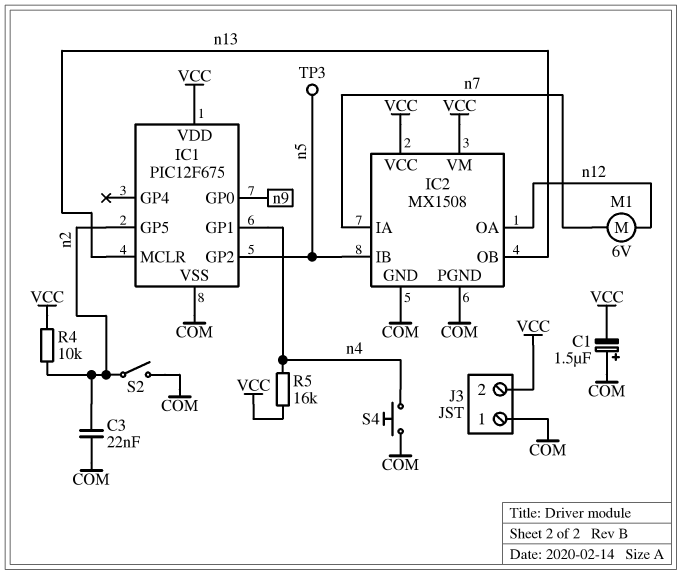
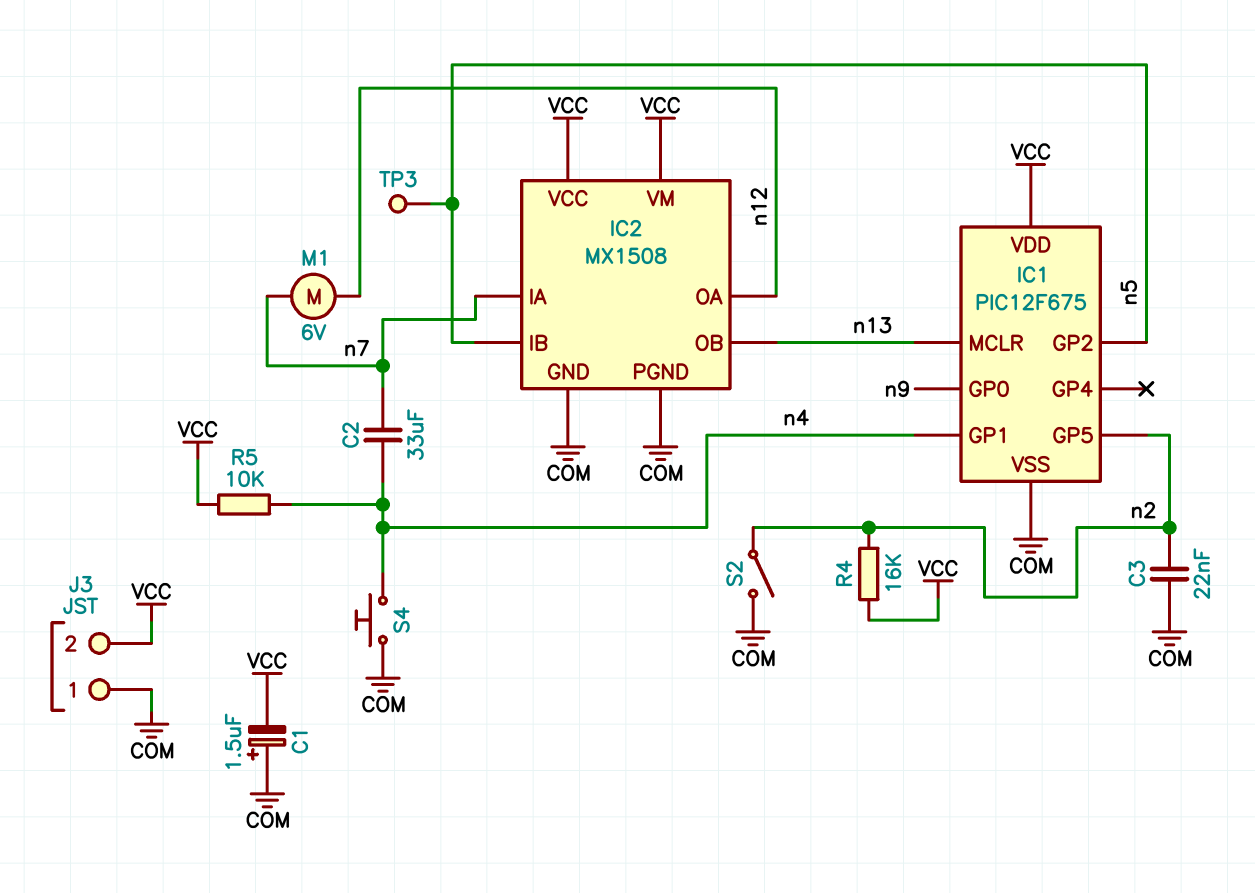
C2: none -> 33uF (n4, n7)
R4: 10k (VCC, n2) -> 16k (VCC, n2)
R5: 16k (VCC, n4) -> 10k (VCC, n4)

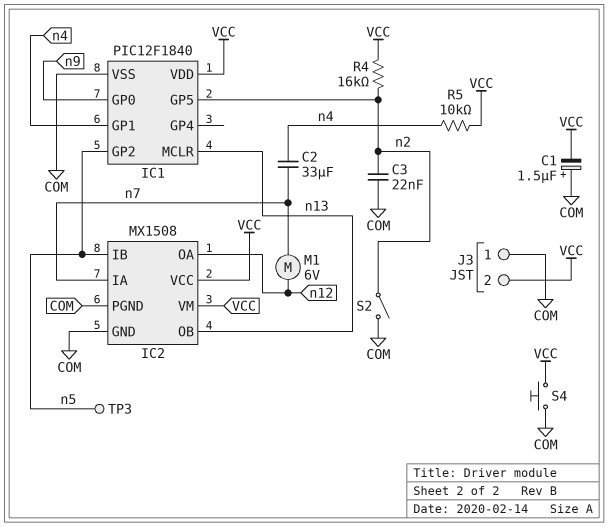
IC1: PIC12F675 -> PIC12F1840
S4: button (COM, n4) -> button (COM, VCC)

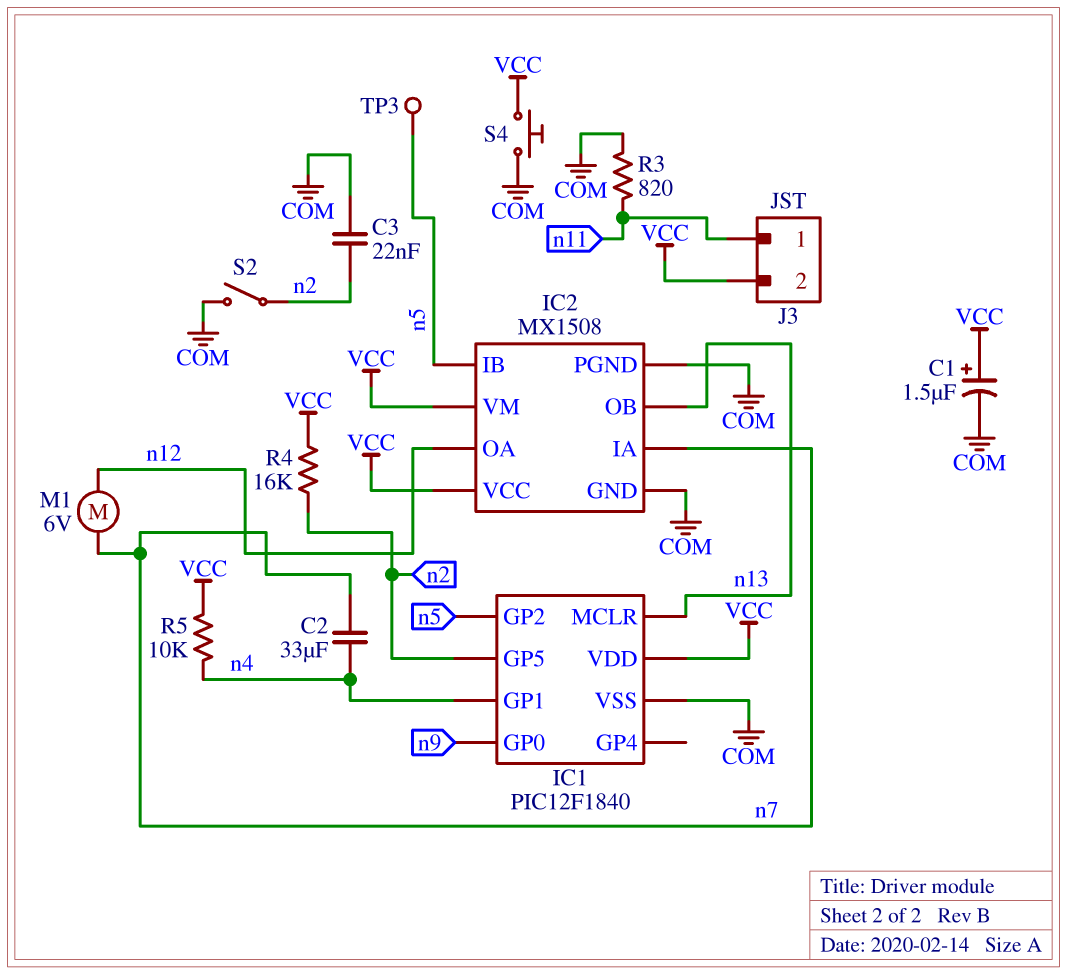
C1: 1.5uF (plus COM, minus VCC) -> 1.5uF (plus VCC, minus COM)
J3 pin 1: COM -> n11
R3: none -> 820 (COM, n11)

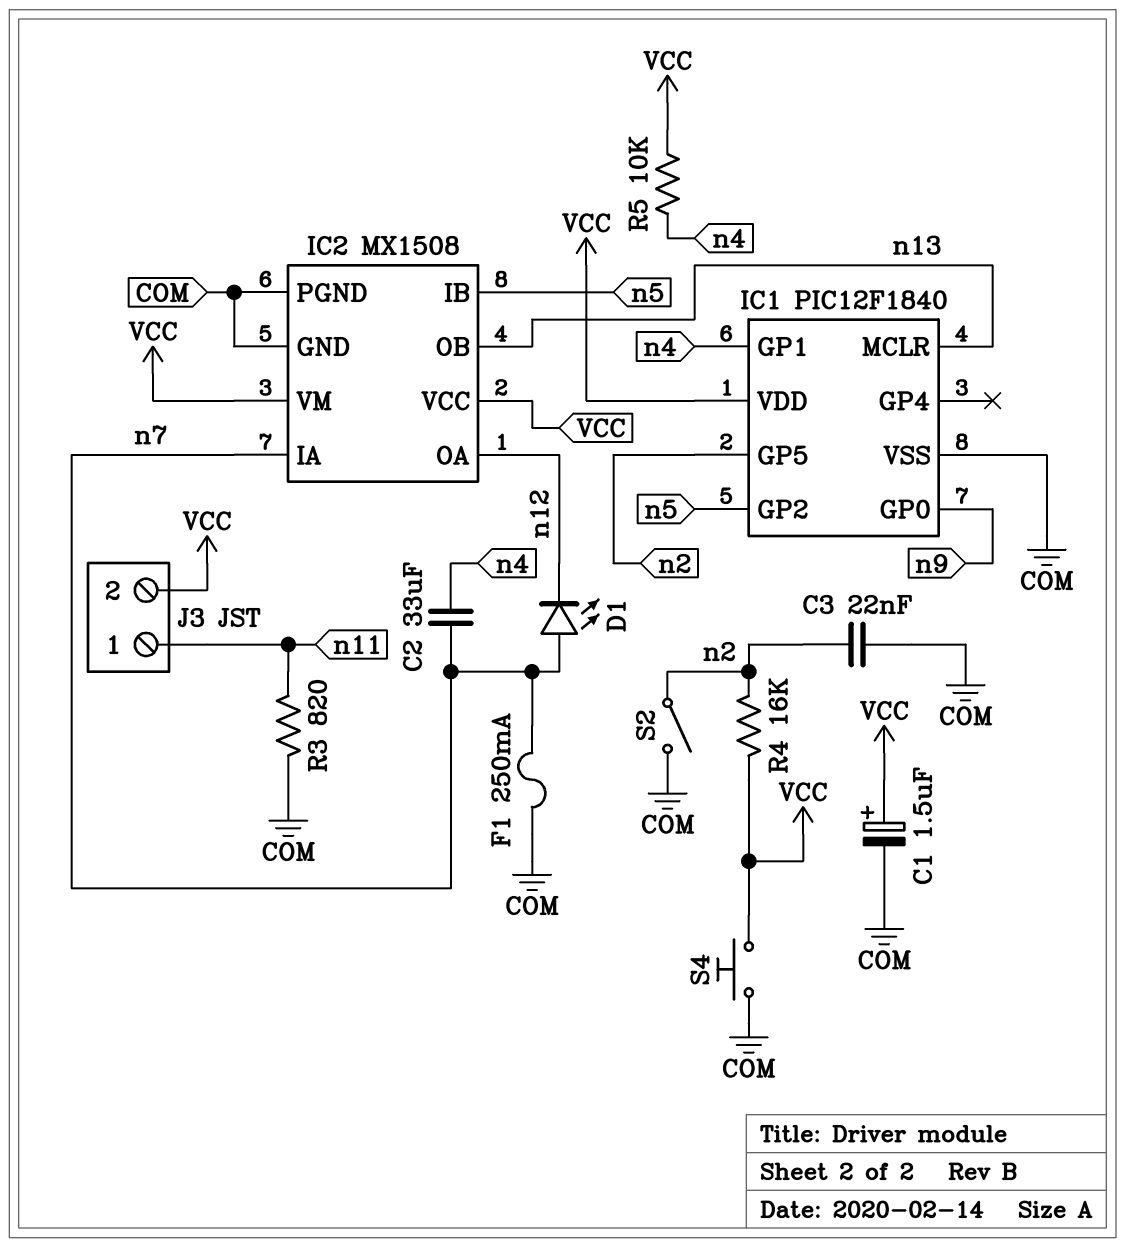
D1: none -> LED (A n7, K n12)
F1: none -> 250mA (COM, n7)
M1: motor 6V (n7, n12) -> none
TP3: test point (n5) -> none

